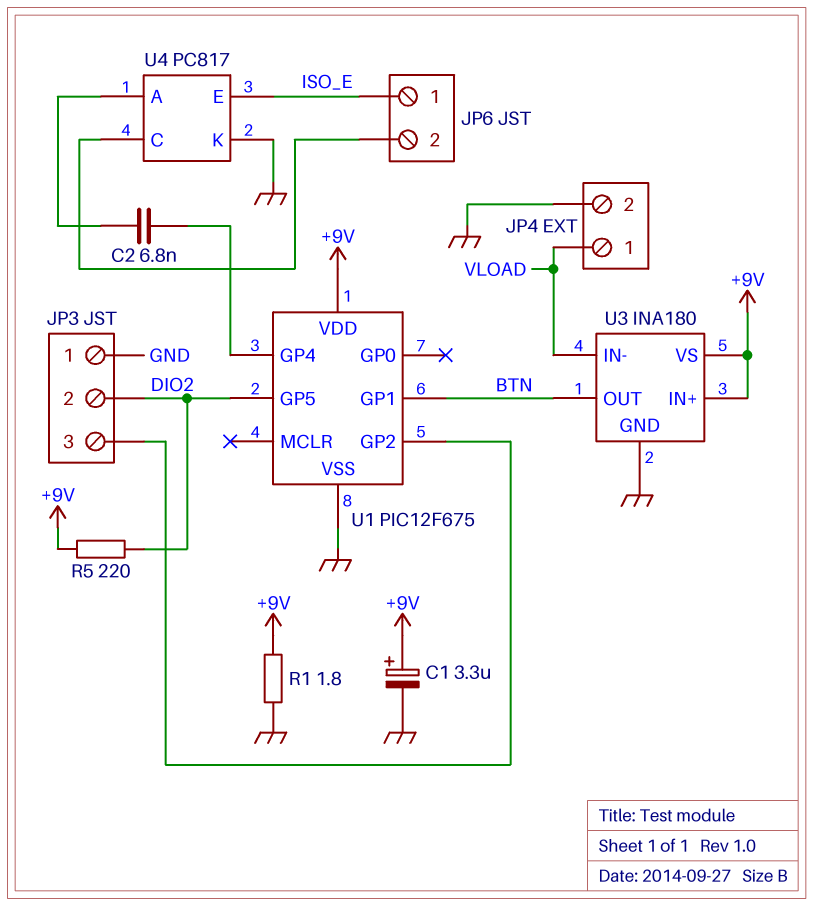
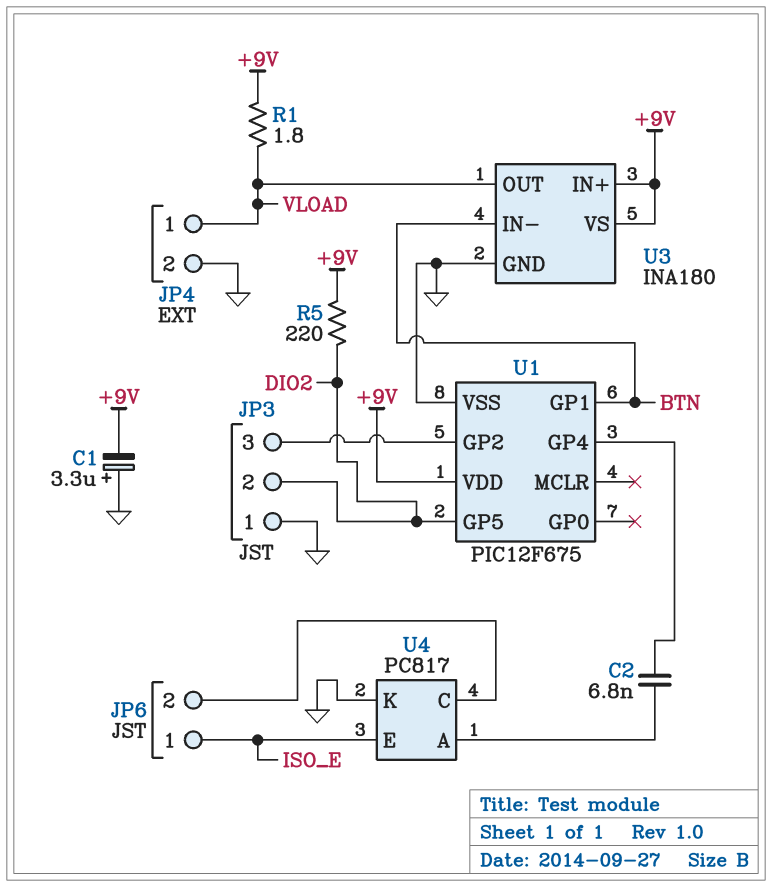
C1: 3.3uF (plus +9V, minus GND) -> 3.3uF (plus GND, minus +9V)
R1: 1.8 (+9V, GND) -> 1.8 (+9V, VLOAD)
U3 pin IN-: VLOAD -> BTN
U3 pin OUT: BTN -> VLOAD

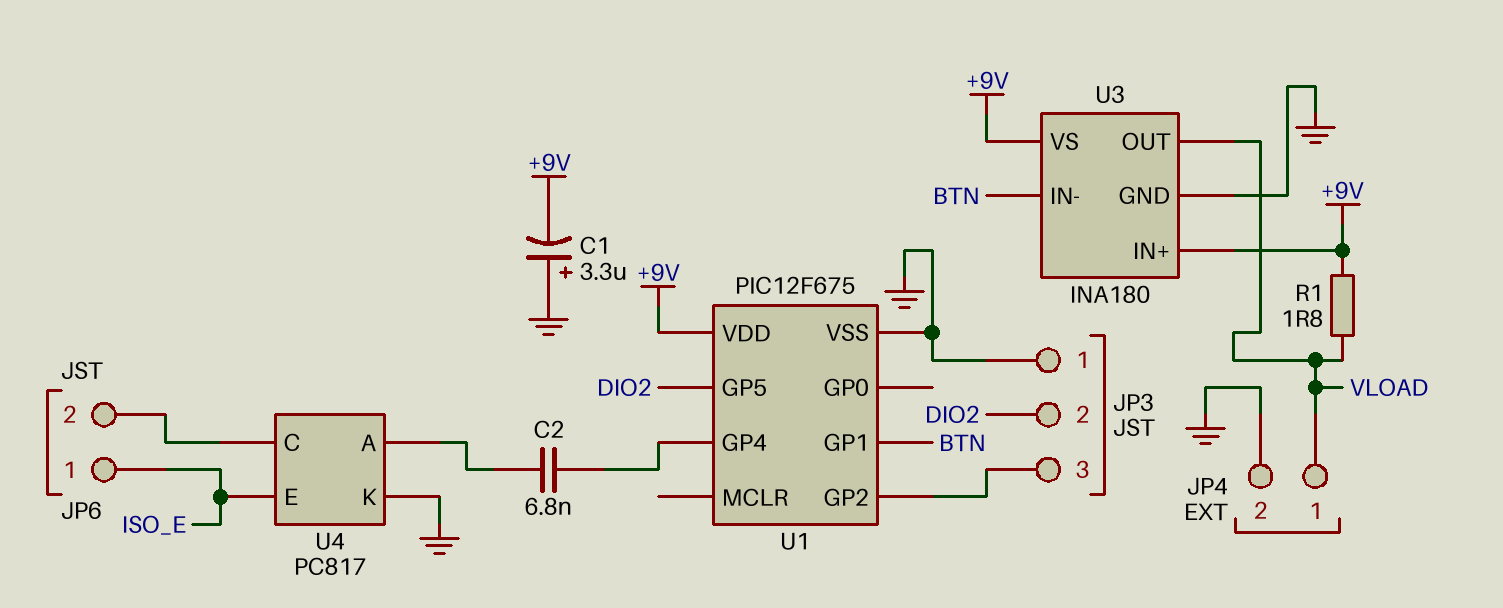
R5: 220 (+9V, DIO2) -> none

